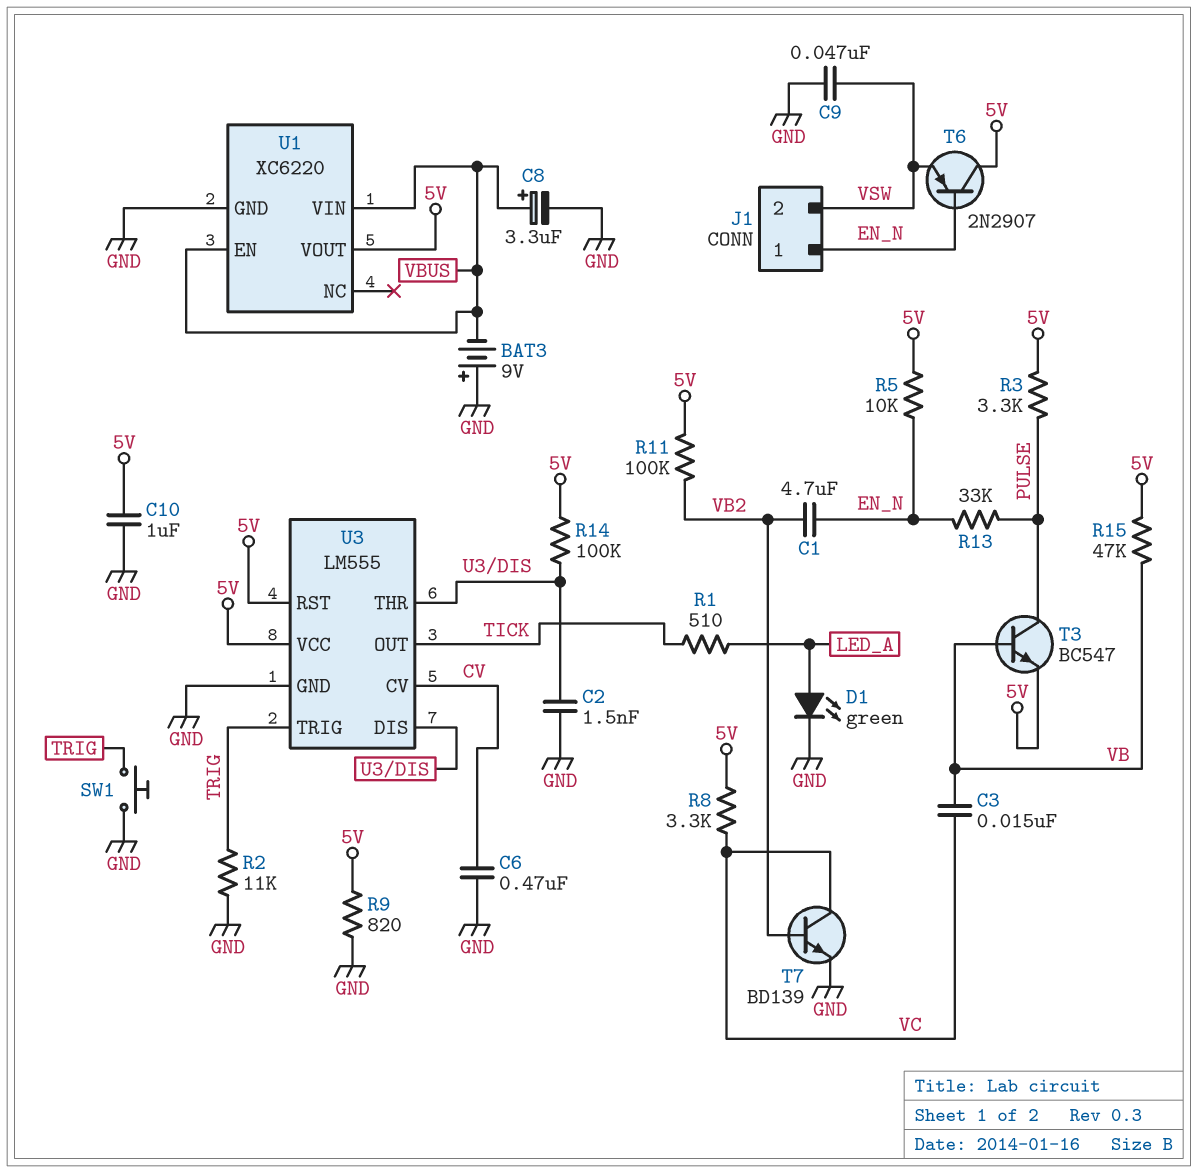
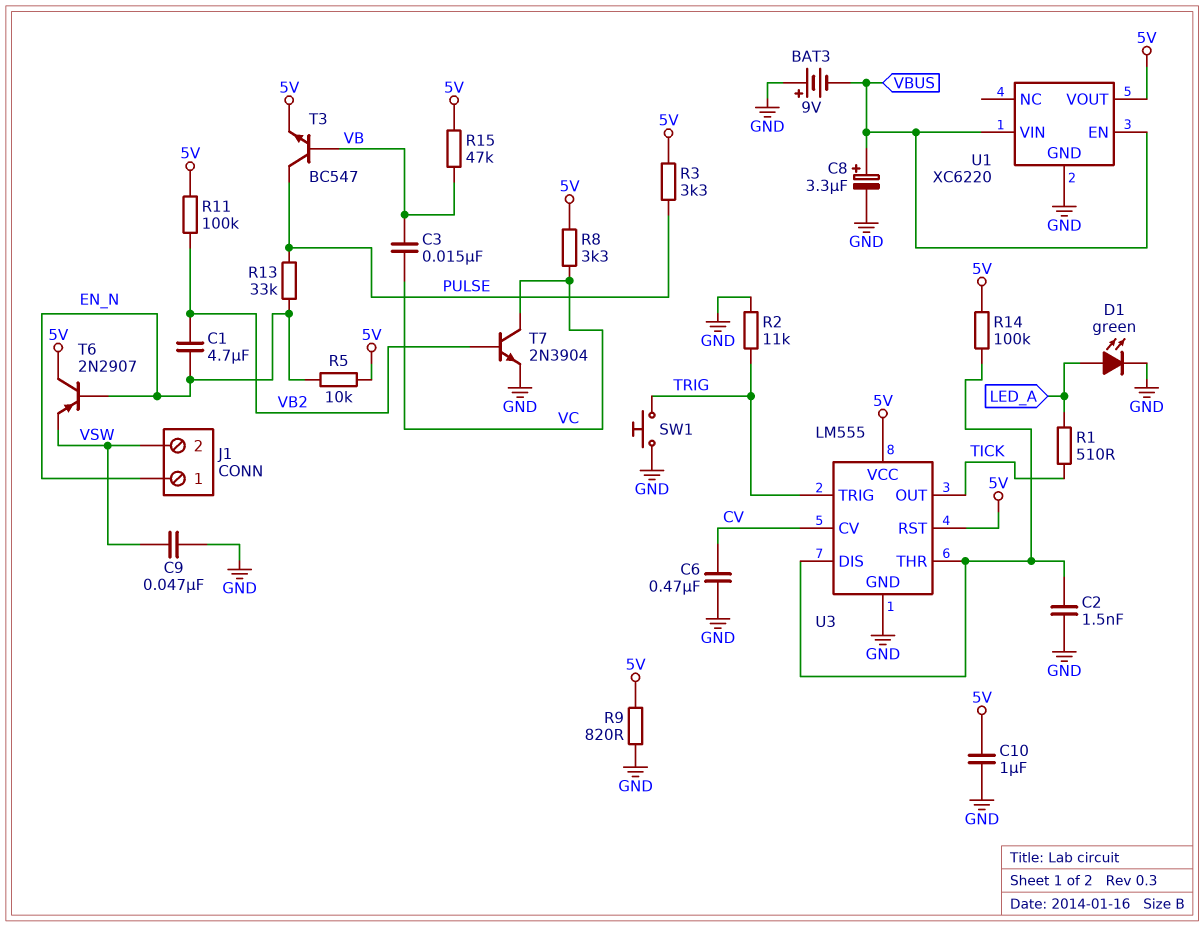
T7: NPN BD139 (B VB2, C VC, E GND) -> NPN 2N3904 (B VB2, C VC, E GND)

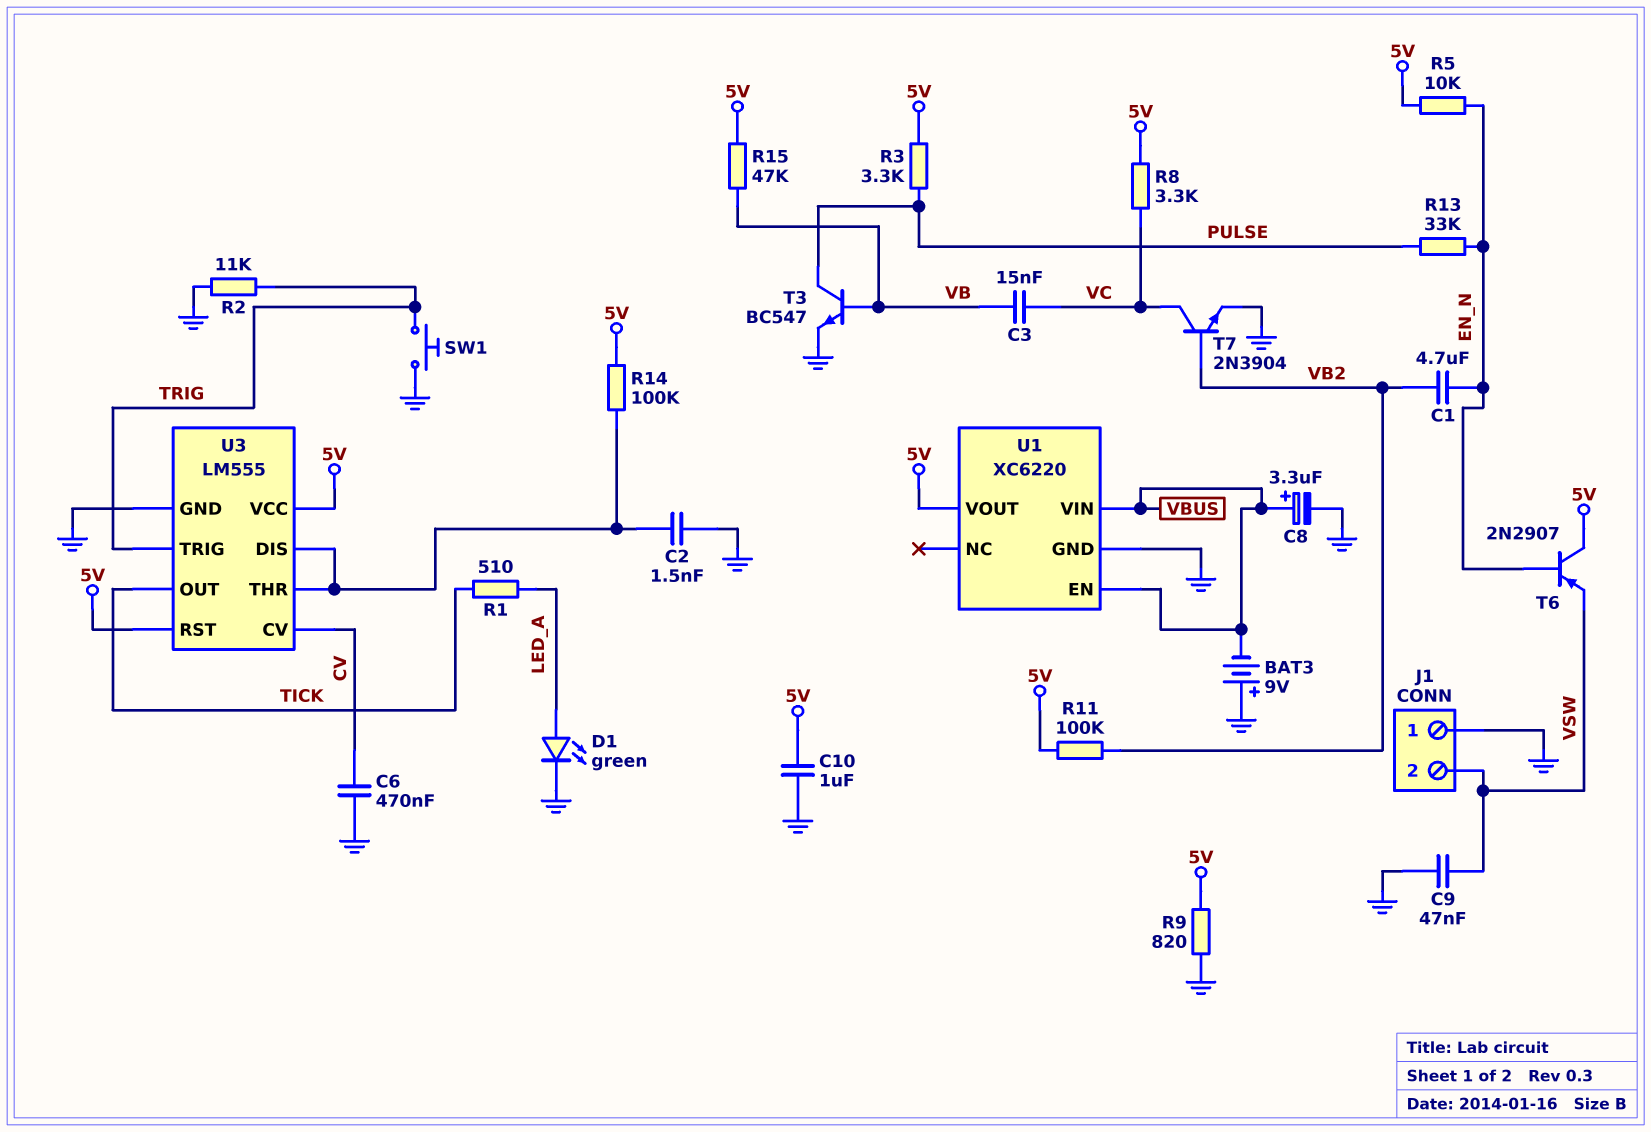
J1 pin 1: EN_N -> GND
T3: NPN BC547 (B VB, C PULSE, E 5V) -> NPN BC547 (B VB, C PULSE, E GND)

